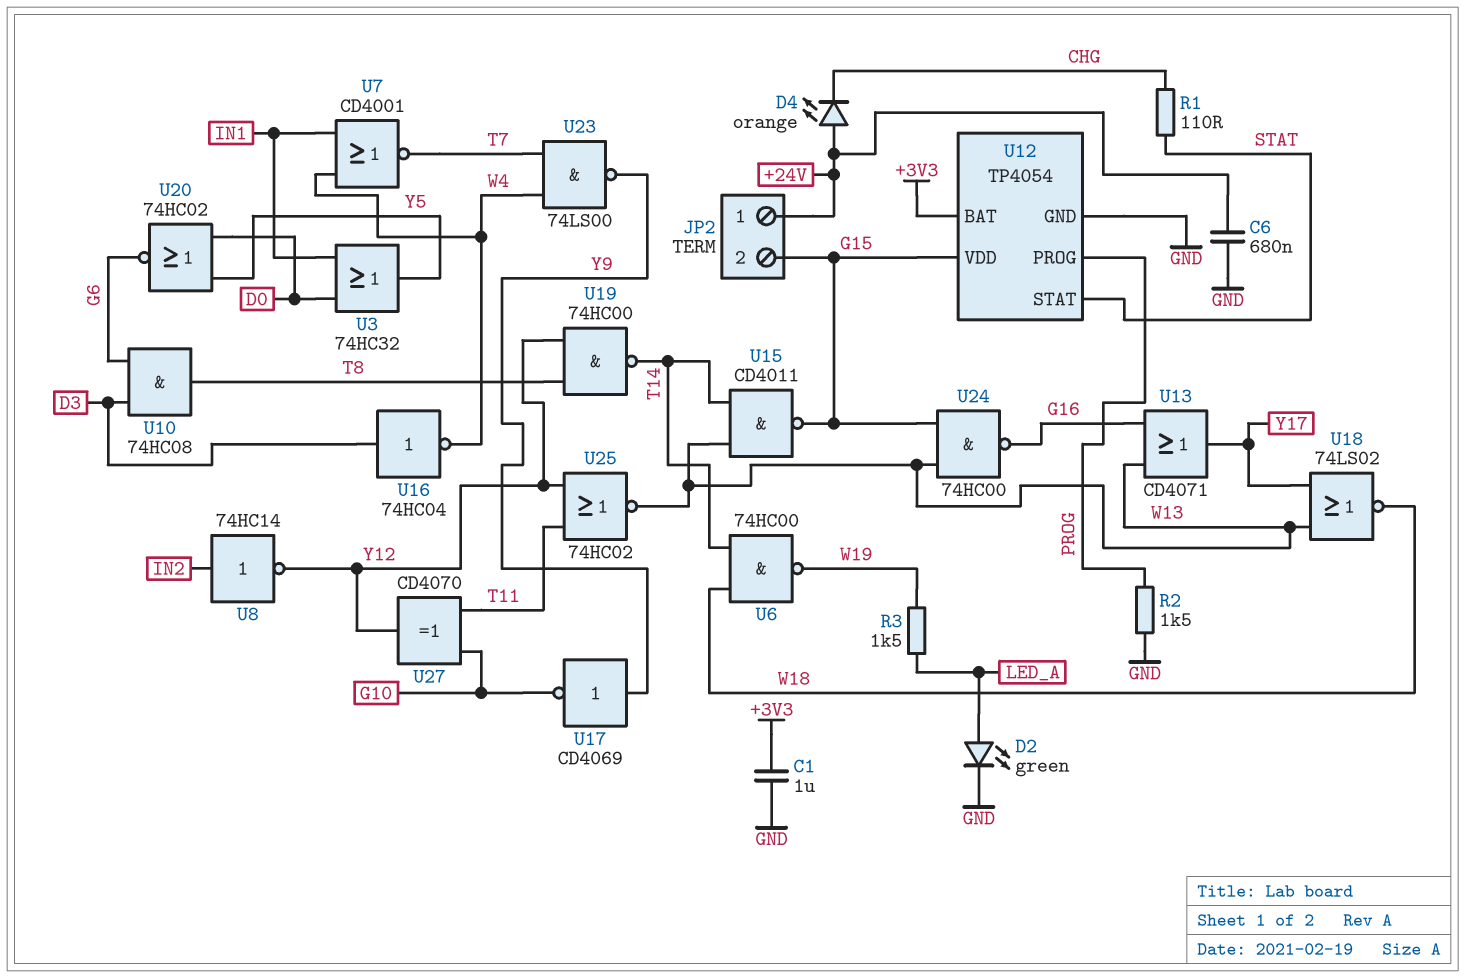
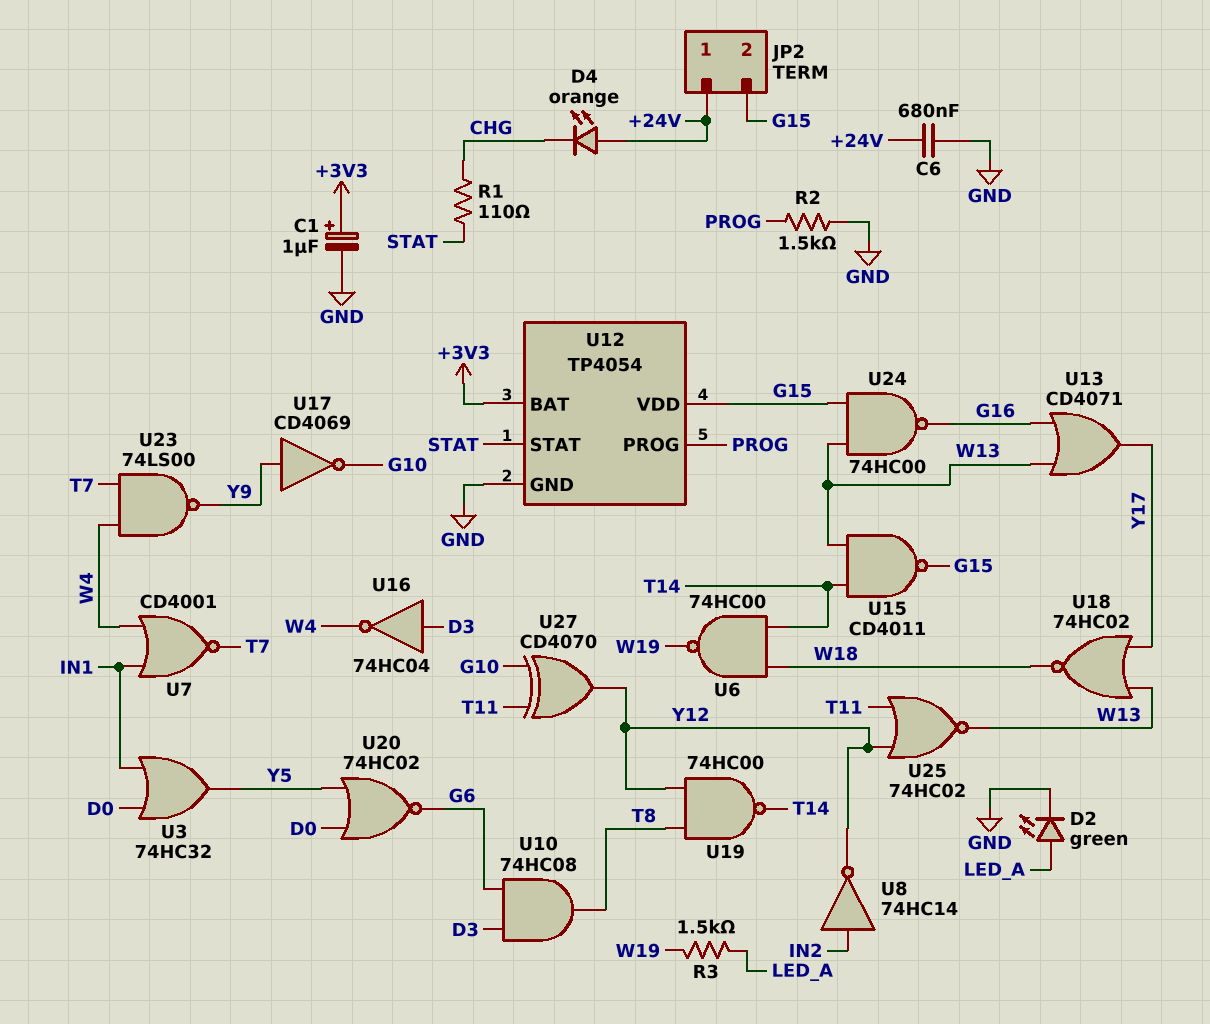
C1: 1uF (+3V3, GND) -> 1uF (plus +3V3, minus GND)
U18: NOR 74LS02 (in W13, in Y17, out W18) -> NOR 74HC02 (in W13, in Y17, out W18)

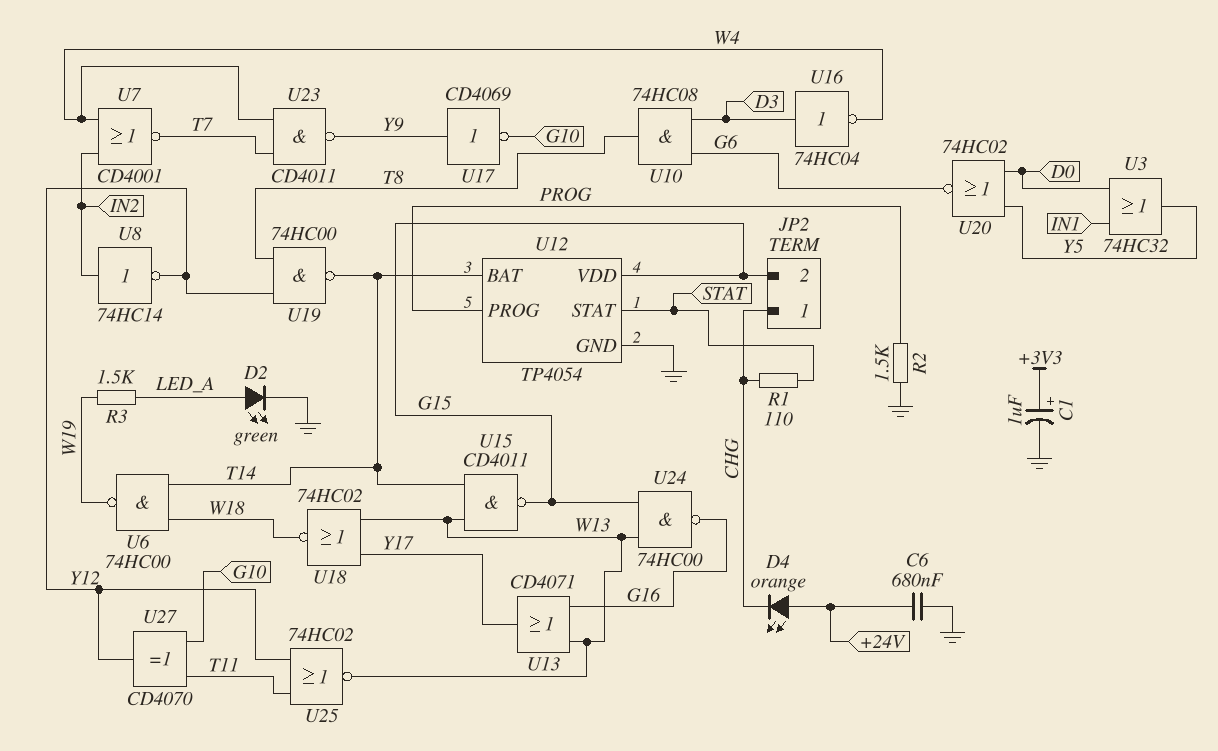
JP2 pin 1: +24V -> CHG
U7: NOR CD4001 (in IN1, in W4, out T7) -> NOR CD4001 (in IN2, in W4, out T7)
U12 pin BAT: +3V3 -> T14
U23: NAND 74LS00 (in T7, in W4, out Y9) -> NAND CD4011 (in T7, in W4, out Y9)

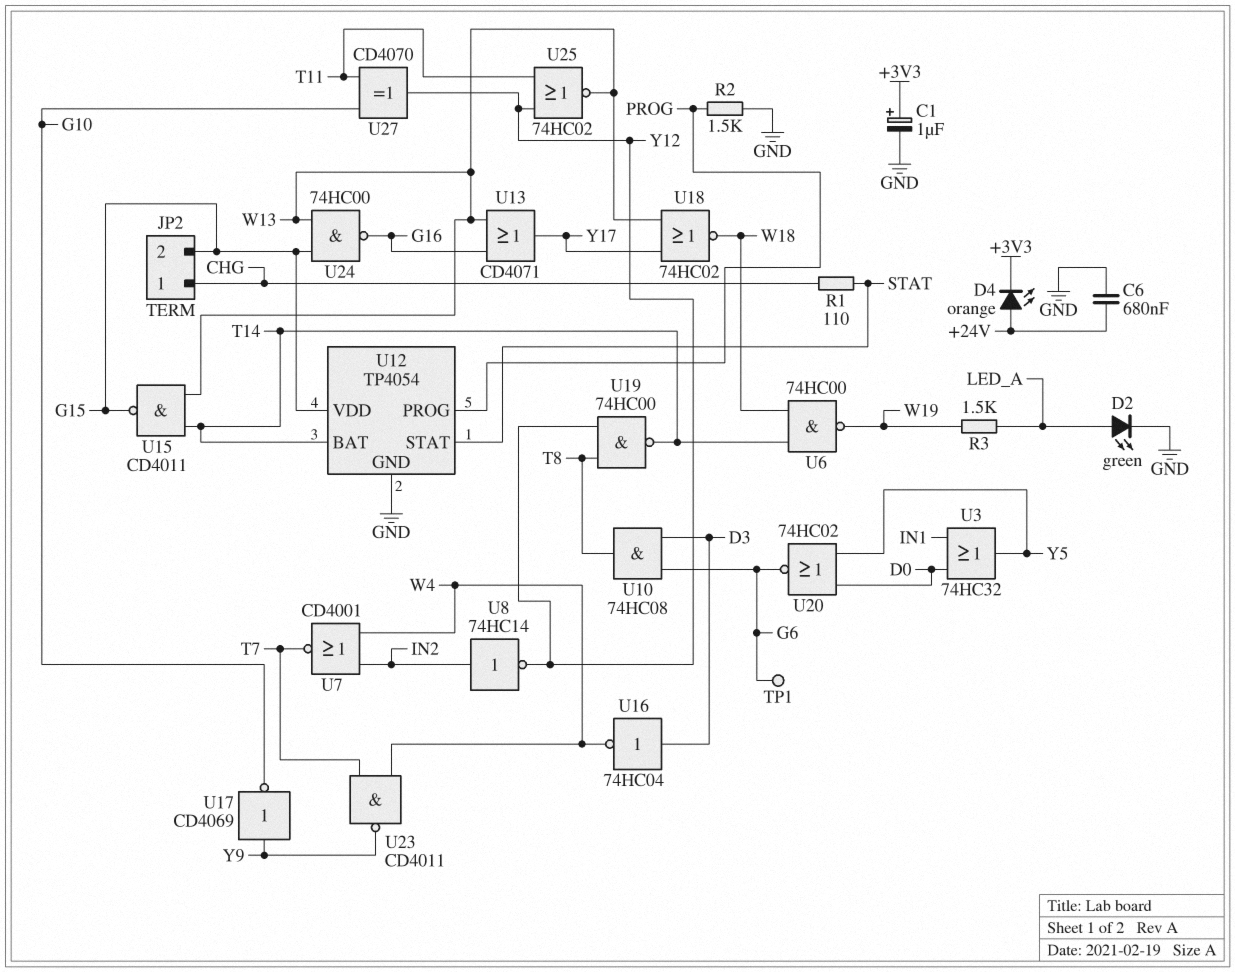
D4: LED orange (A +24V, K CHG) -> LED orange (A +24V, K +3V3)
TP1: none -> test point (G6)

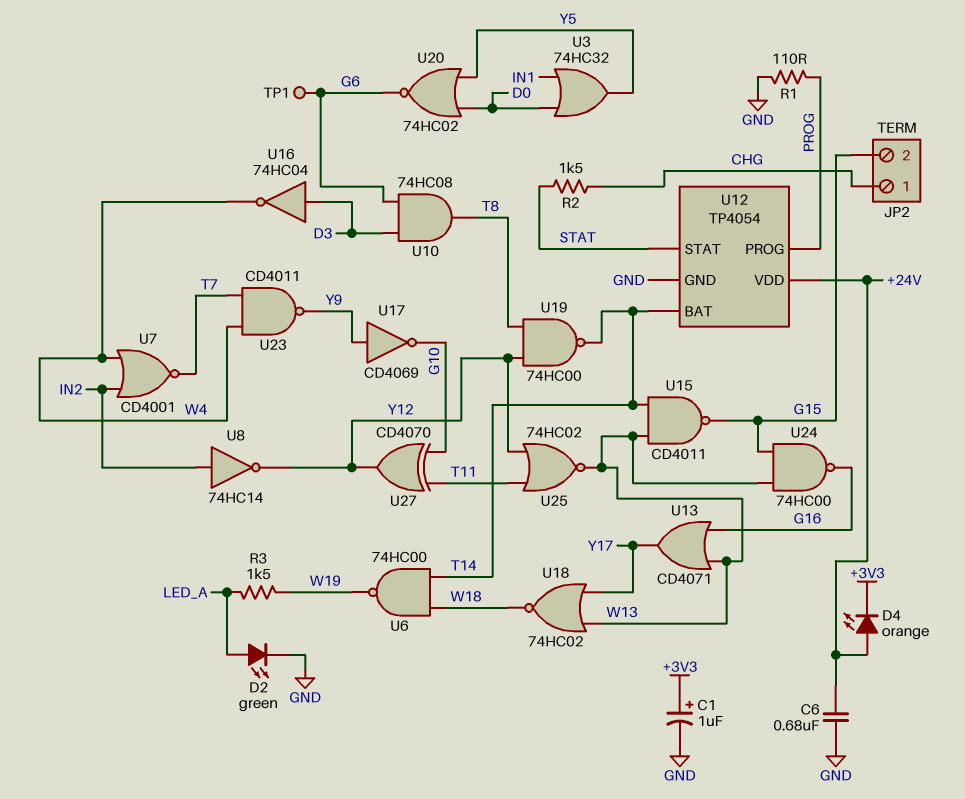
R1: 110 (CHG, STAT) -> 110 (GND, PROG)
R2: 1.5k (GND, PROG) -> 1.5k (CHG, STAT)
U12 pin VDD: G15 -> +24V

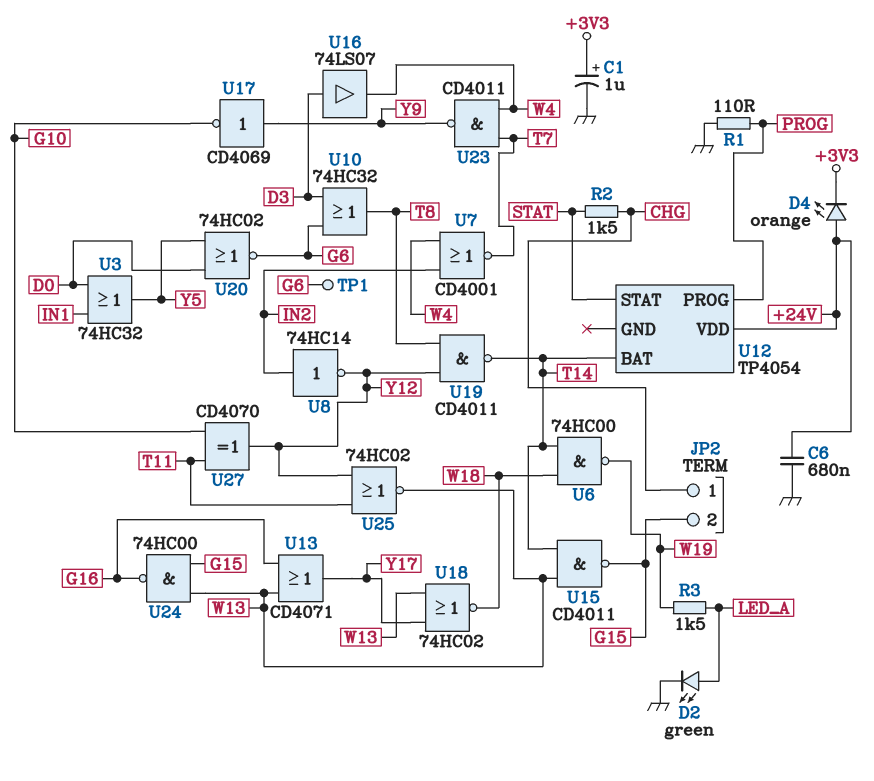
U10: AND 74HC08 (in D3, in G6, out T8) -> OR 74HC32 (in D3, in G6, out T8)
U12 pin GND: GND -> none
U16: NOT 74HC04 (in D3, out W4) -> buffer 74LS07 (in D3, out W4)
U19: NAND 74HC00 (in T8, in Y12, out T14) -> NAND CD4011 (in T8, in Y12, out T14)

